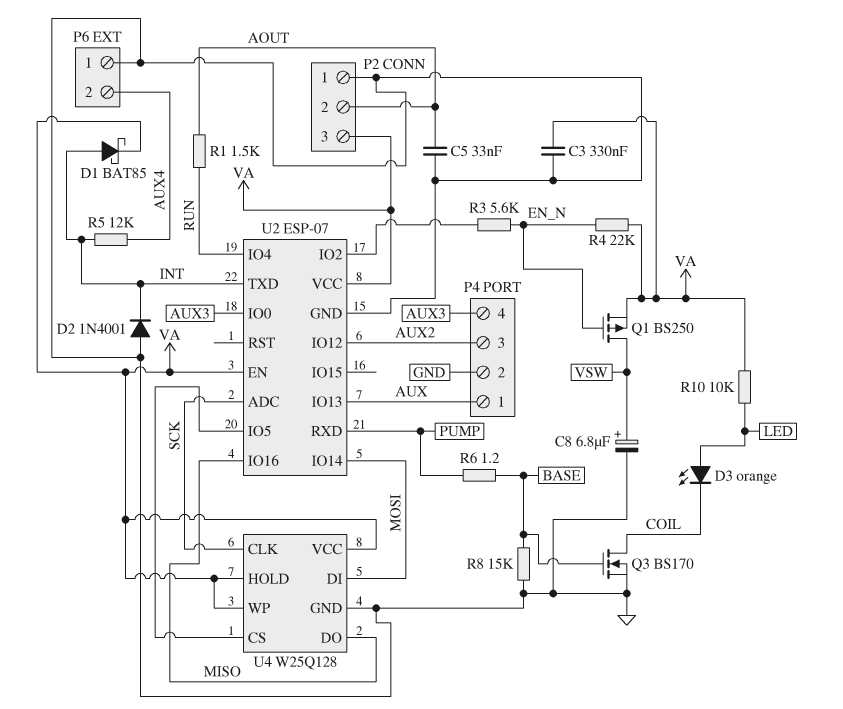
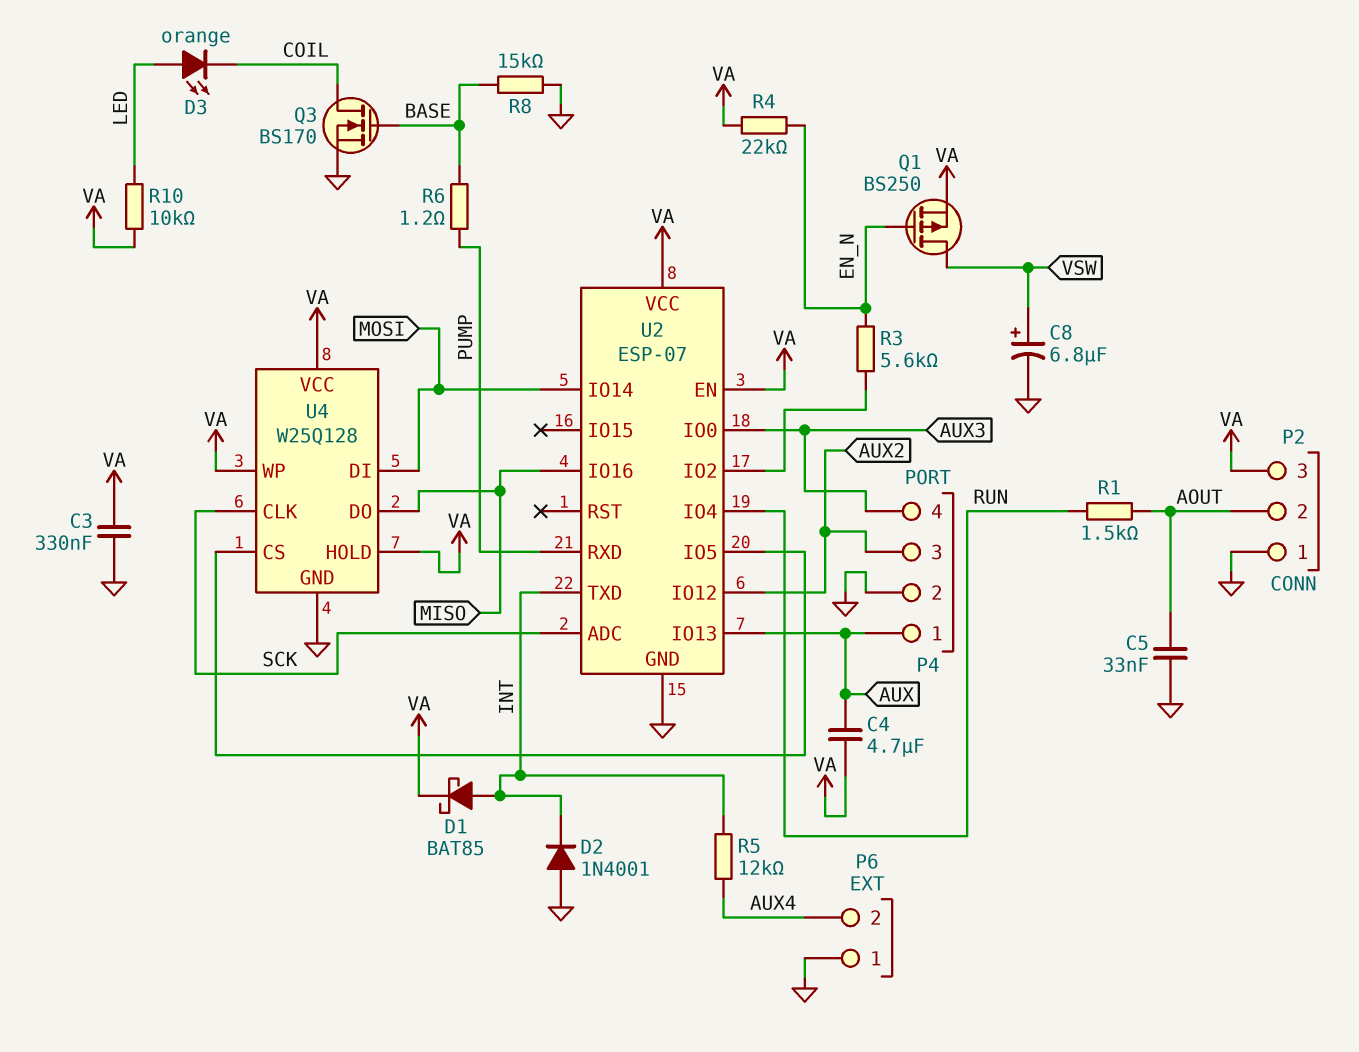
C4: none -> 4.7uF (AUX, VA)

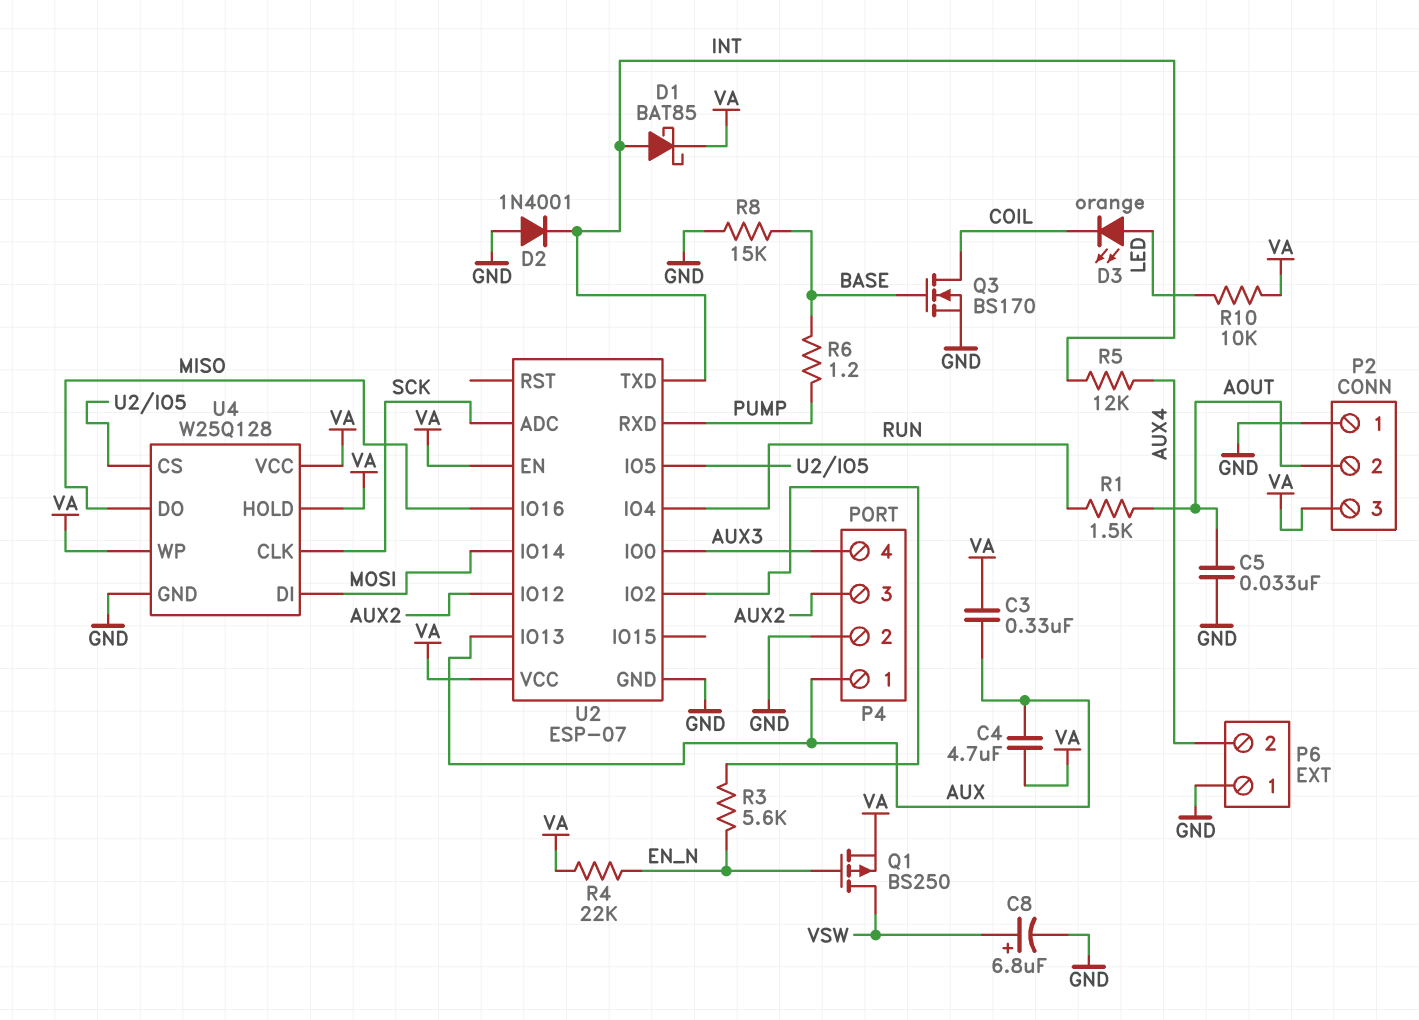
C3: 330nF (GND, VA) -> 330nF (AUX, VA)

